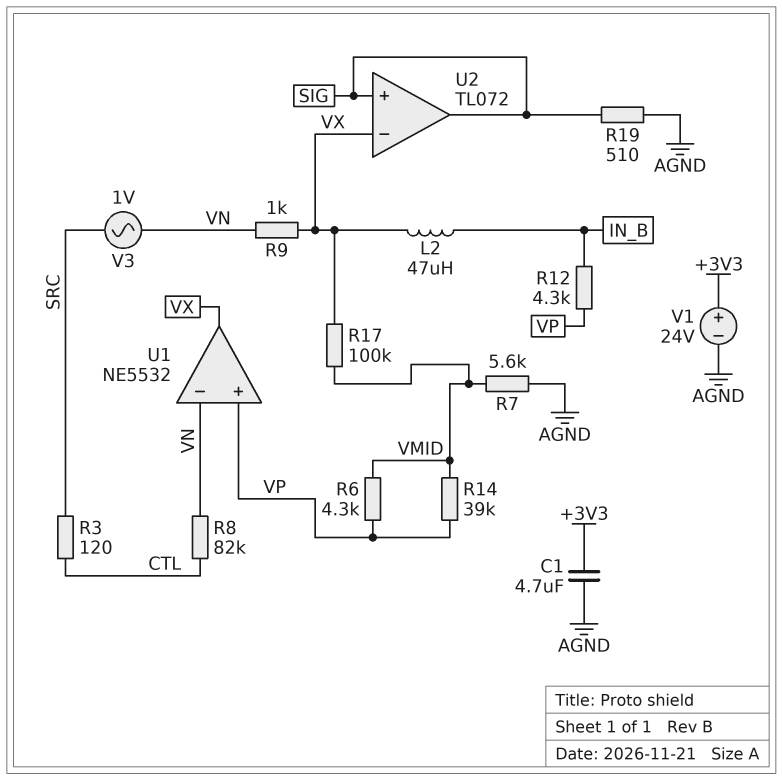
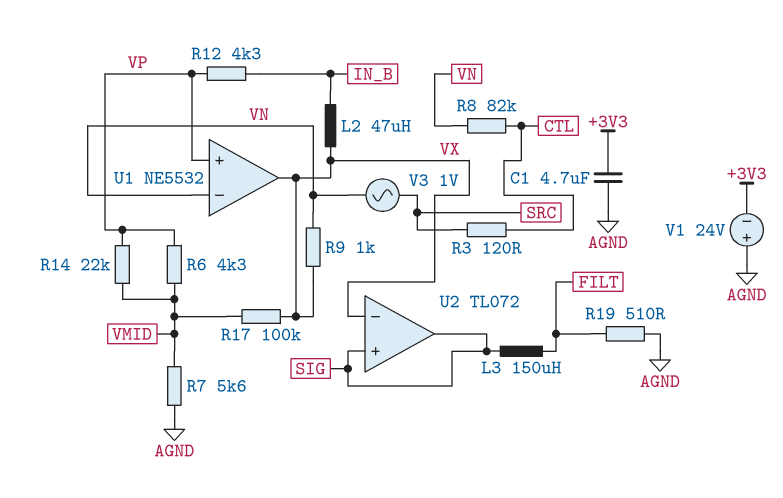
L3: none -> 150uH (FILT, SIG)
R14: 39k (VMID, VP) -> 22k (VMID, VP)
R19: 510 (AGND, SIG) -> 510 (AGND, FILT)
V1: 24V (plus +3V3, minus AGND) -> 24V (plus AGND, minus +3V3)

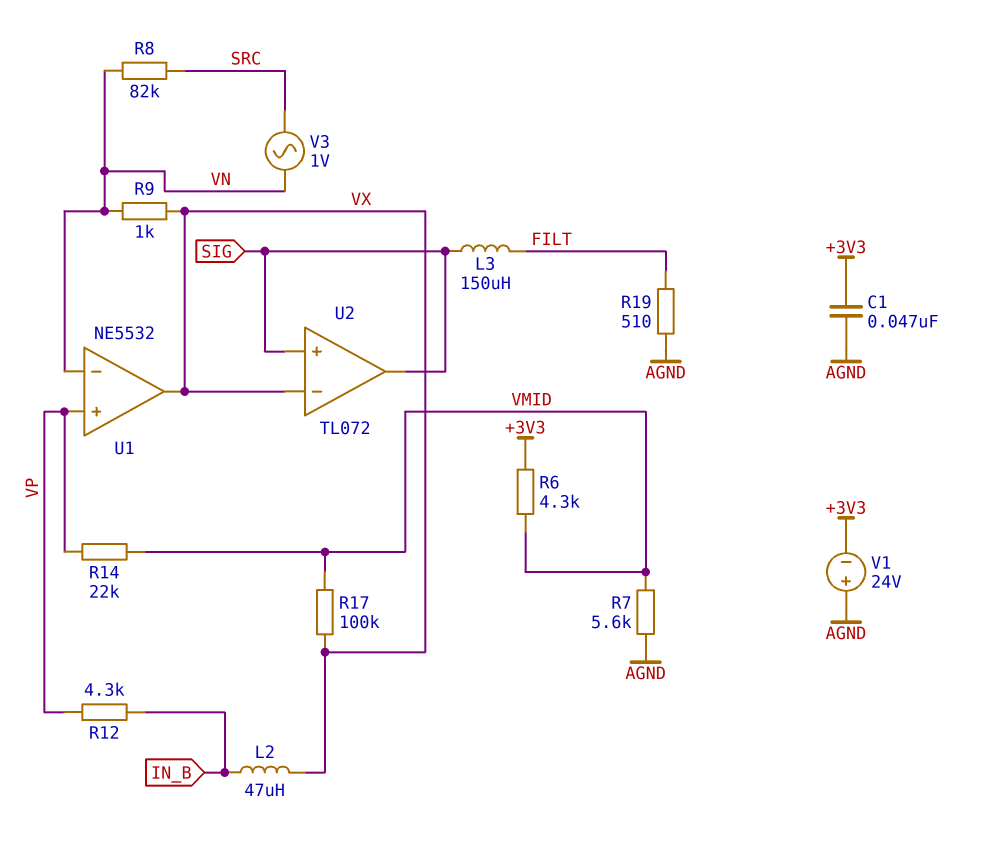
C1: 4.7uF (+3V3, AGND) -> 47nF (+3V3, AGND)
R3: 120 (CTL, SRC) -> none
R6: 4.3k (VMID, VP) -> 4.3k (+3V3, VMID)
R8: 82k (CTL, VN) -> 82k (SRC, VN)

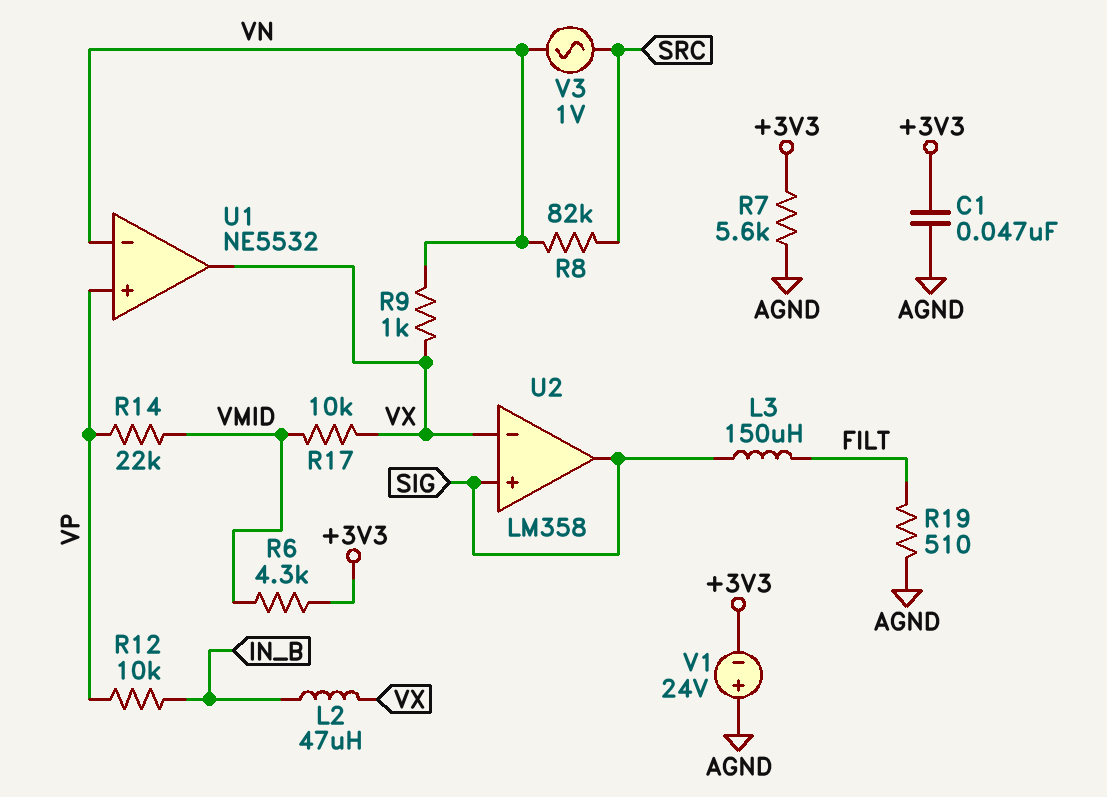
R7: 5.6k (AGND, VMID) -> 5.6k (+3V3, AGND)
R12: 4.3k (IN_B, VP) -> 10k (IN_B, VP)
R17: 100k (VMID, VX) -> 10k (VMID, VX)
U2: TL072 -> LM358

